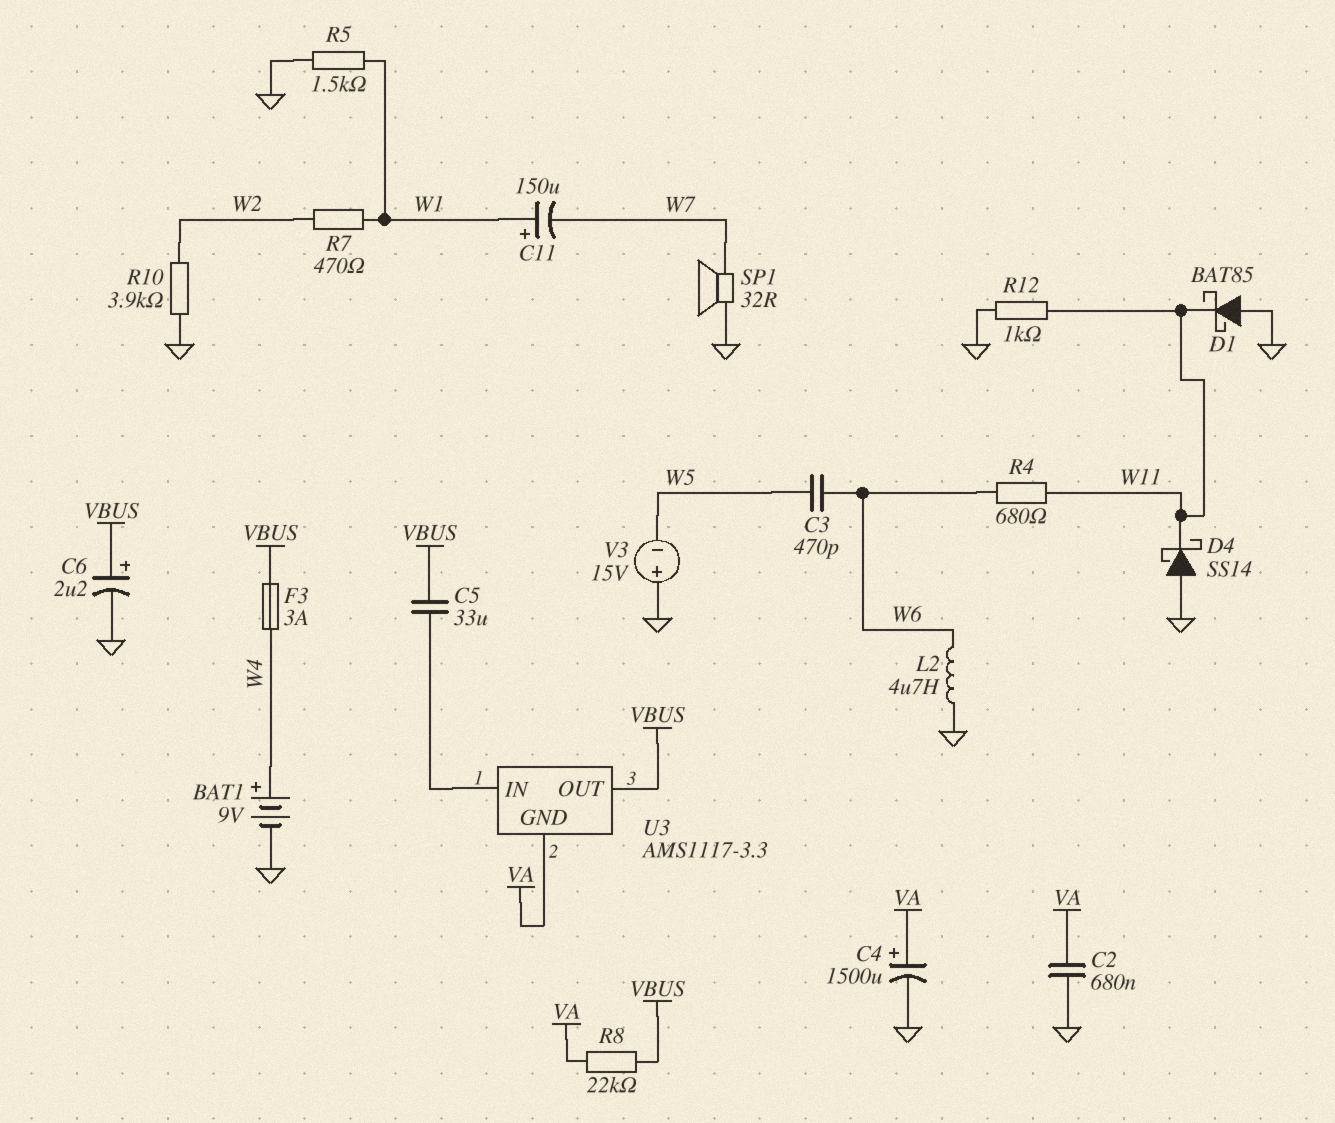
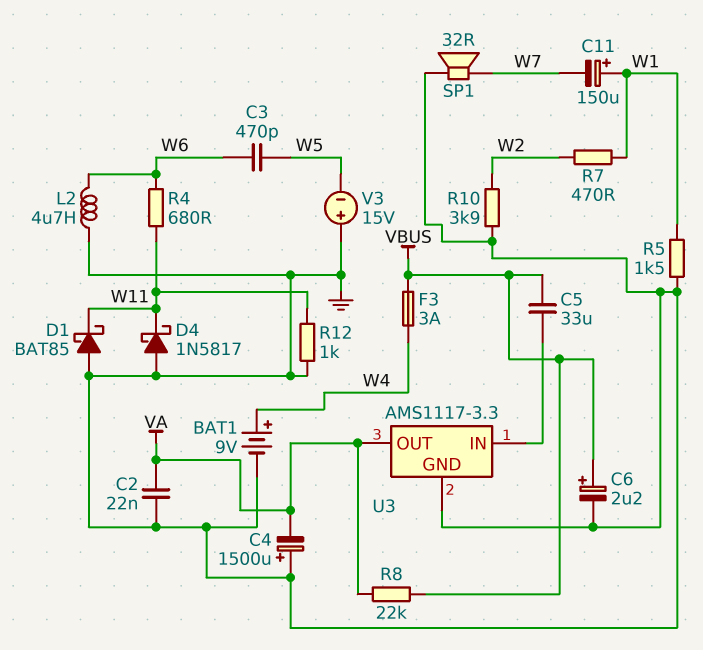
C2: 680nF (GND, VA) -> 22nF (GND, VA)
C4: 1500uF (plus VA, minus GND) -> 1500uF (plus GND, minus VA)
D4: schottky SS14 (A GND, K W11) -> schottky 1N5817 (A GND, K W11)
U3 pin GND: VA -> GND
U3 pin OUT: VBUS -> VA

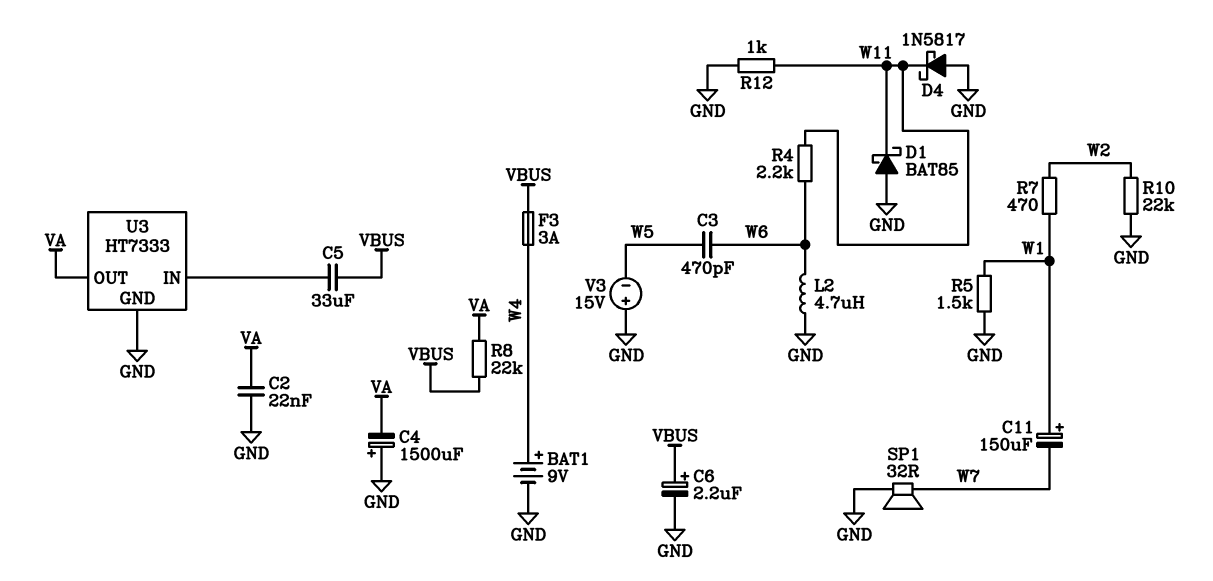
R4: 680 (W6, W11) -> 2.2k (W6, W11)
R10: 3.9k (GND, W2) -> 22k (GND, W2)
U3: AMS1117-3.3 -> HT7333

